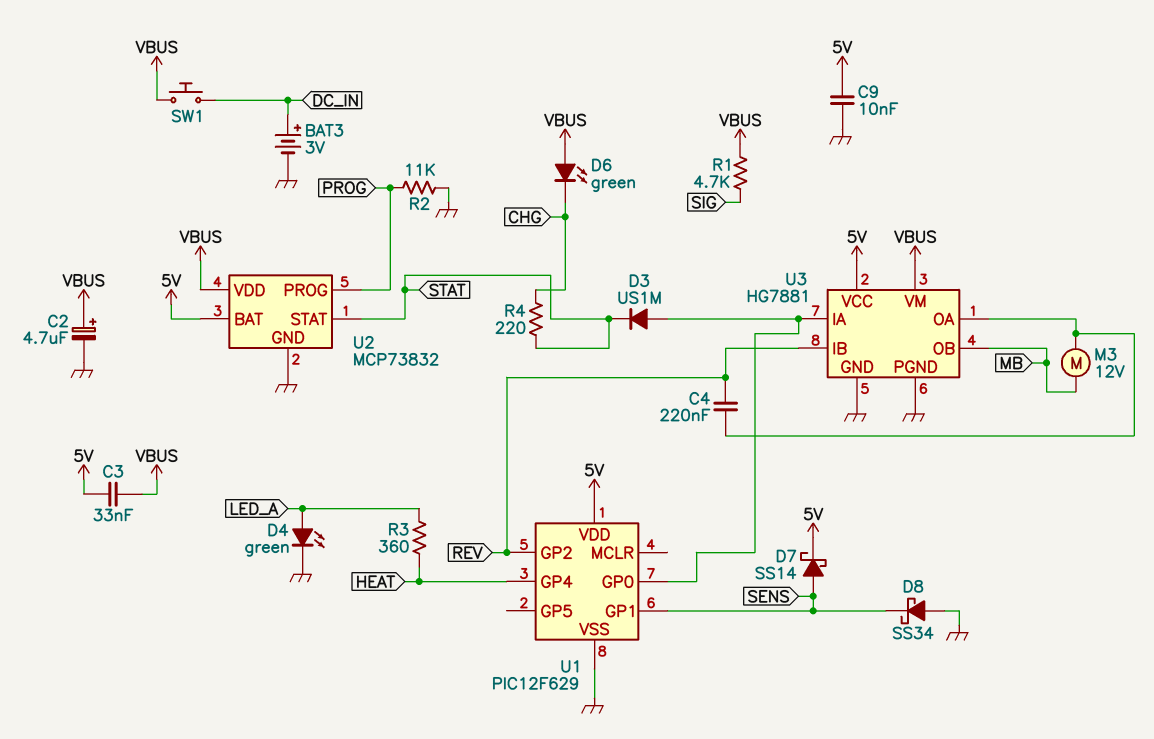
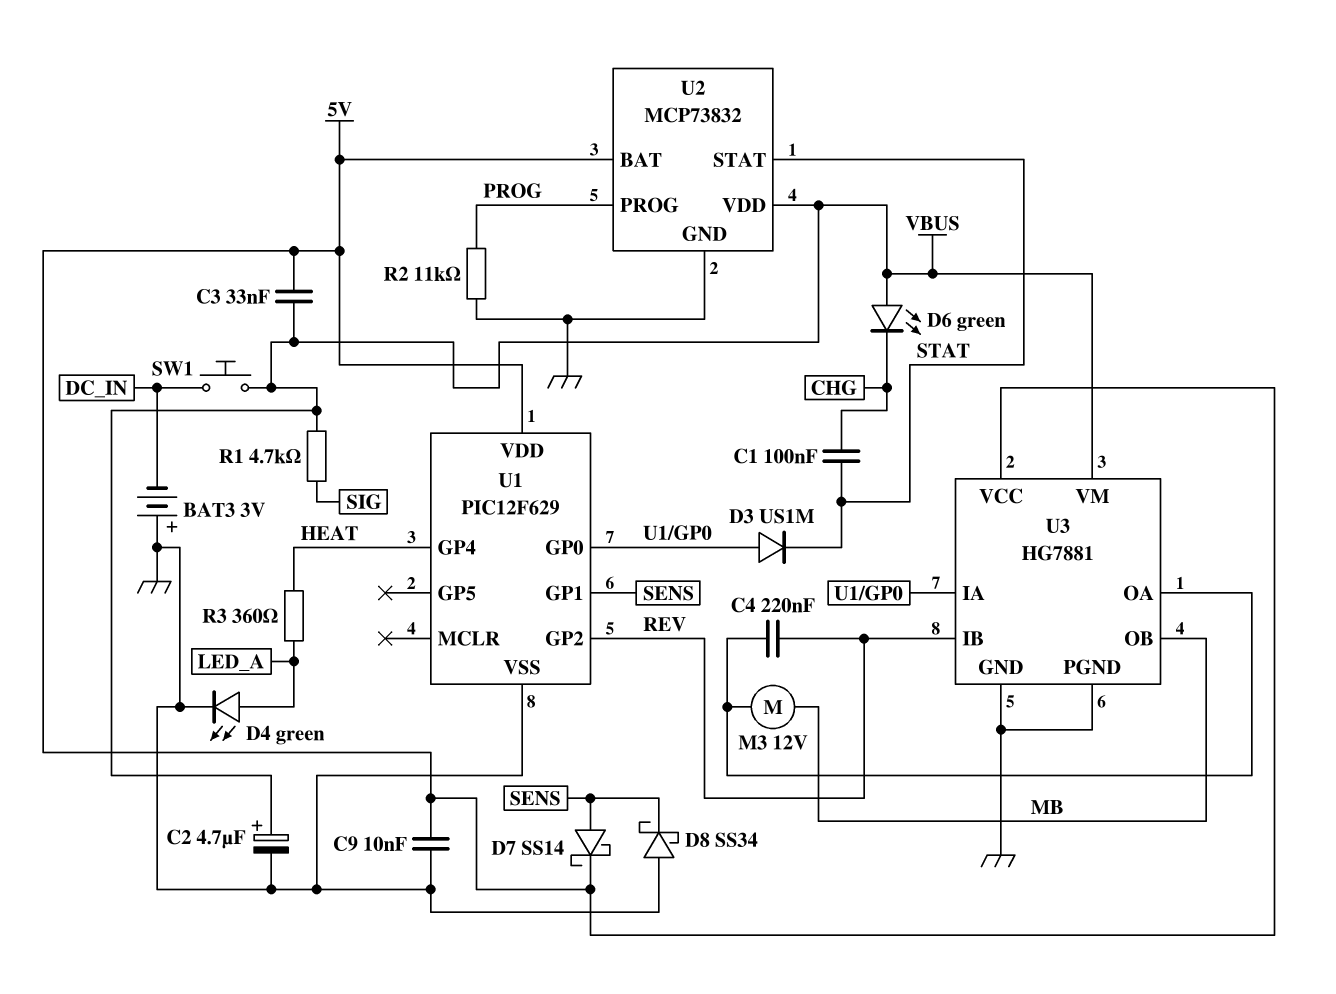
BAT3: 3V (plus DC_IN, minus GND) -> 3V (plus GND, minus DC_IN)
C1: none -> 100nF (CHG, STAT)
R4: 220 (CHG, STAT) -> none

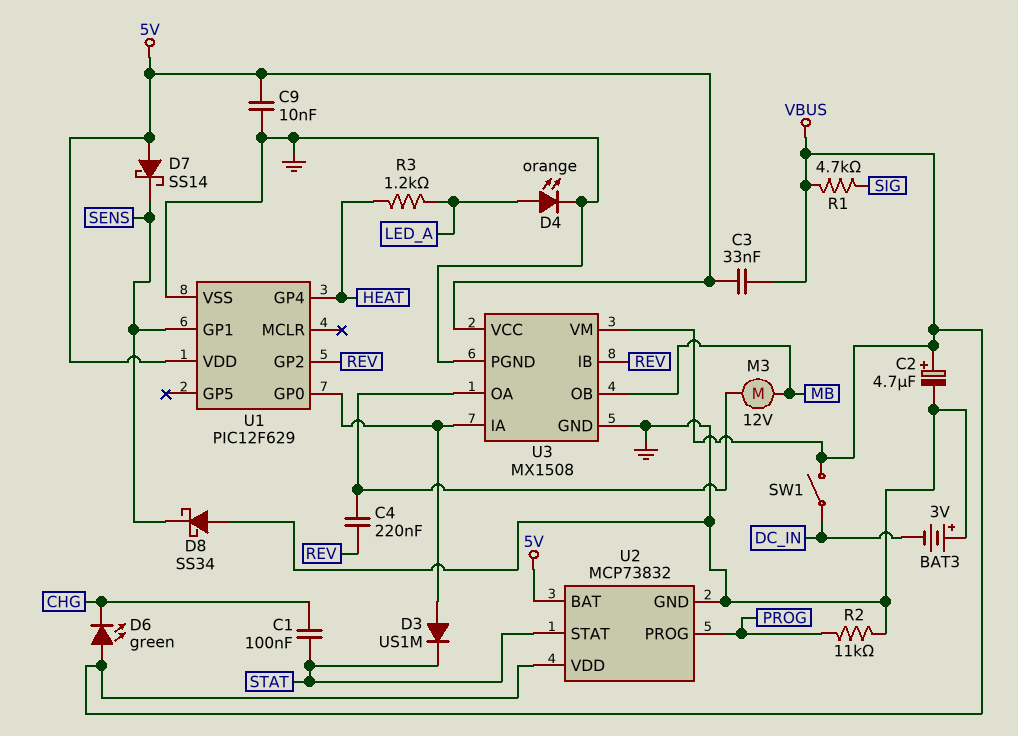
D4: LED green (A LED_A, K GND) -> LED orange (A LED_A, K GND)
D7: schottky SS14 (A SENS, K 5V) -> schottky SS14 (A 5V, K SENS)
R3: 360 (HEAT, LED_A) -> 1.2k (HEAT, LED_A)
SW1: button (DC_IN, VBUS) -> switch (DC_IN, VBUS)
U3: HG7881 -> MX1508

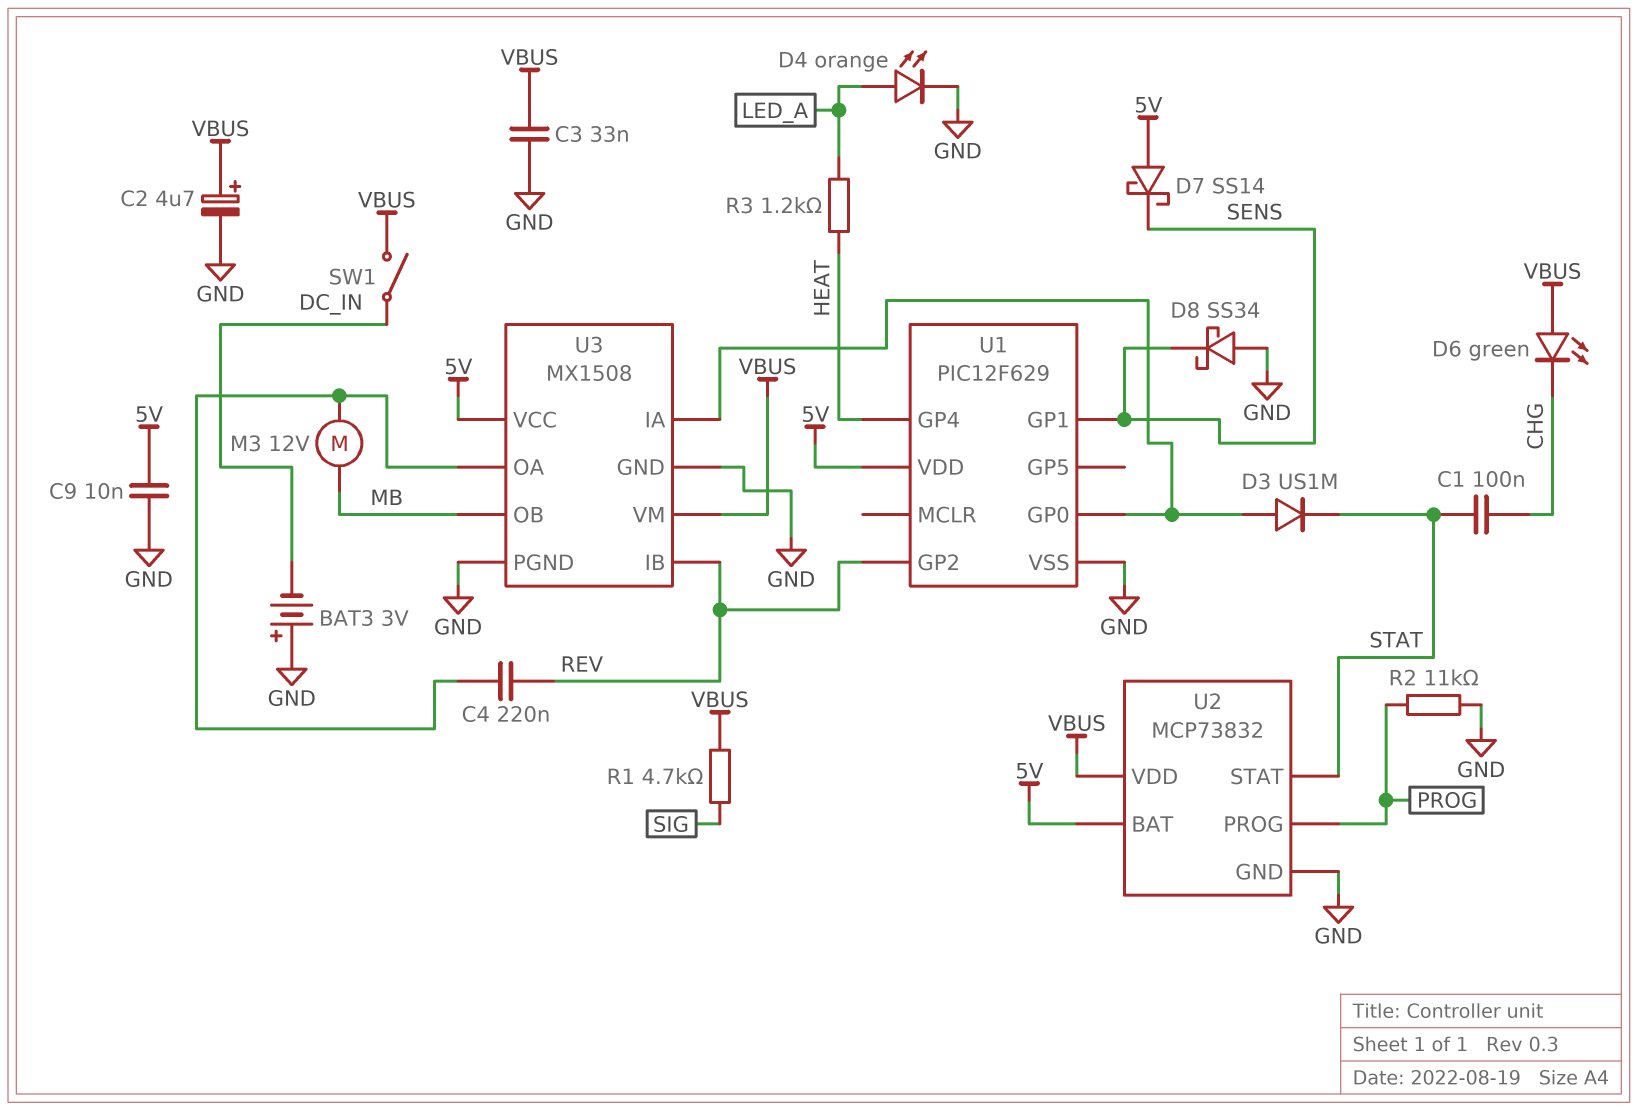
C3: 33nF (5V, VBUS) -> 33nF (GND, VBUS)

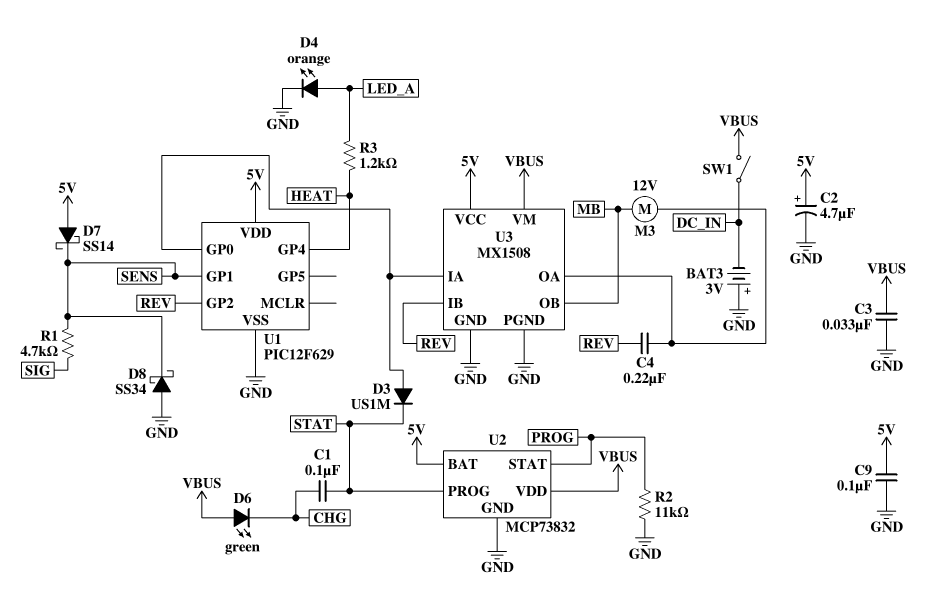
C2: 4.7uF (plus VBUS, minus GND) -> 4.7uF (plus 5V, minus GND)
C9: 10nF (5V, GND) -> 100nF (5V, GND)
R1: 4.7k (SIG, VBUS) -> 4.7k (SENS, SIG)
U2 pin PROG: PROG -> STAT
U2 pin STAT: STAT -> PROG

